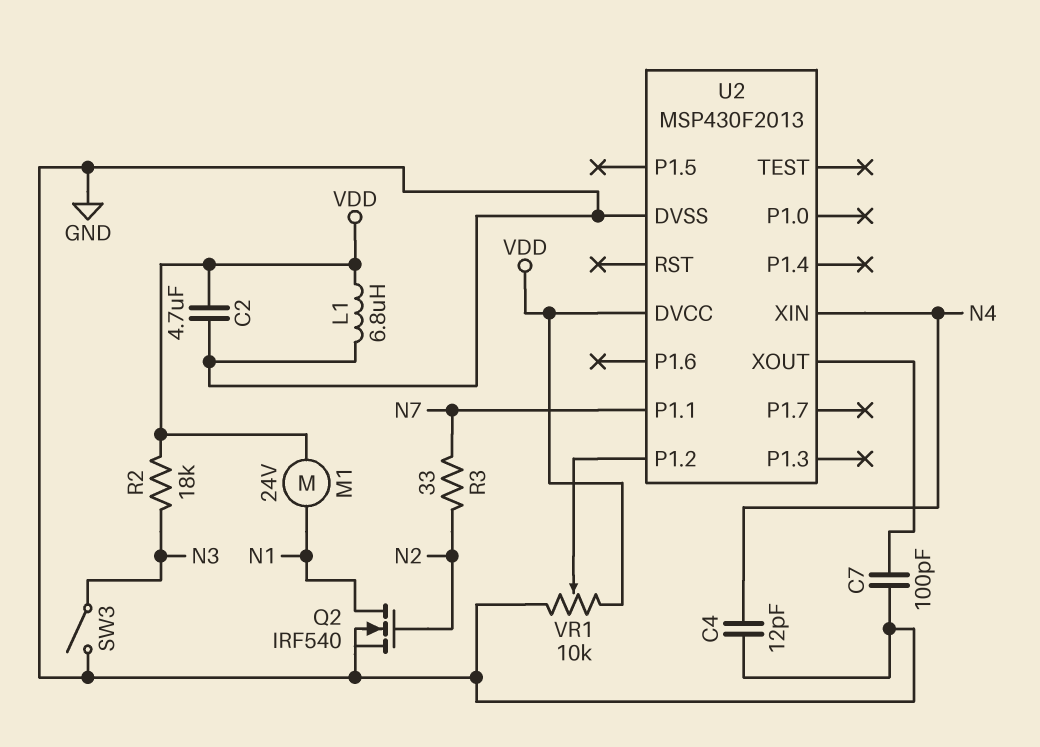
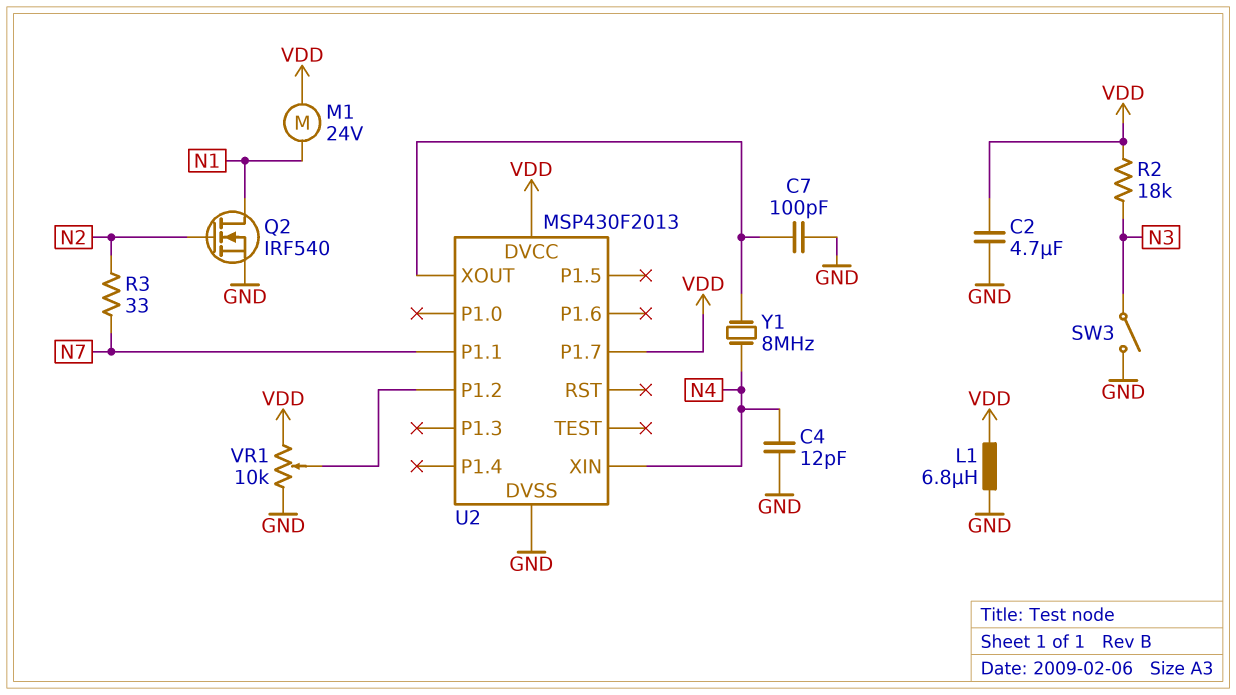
U2 pin P1.7: none -> VDD
Y1: none -> 8MHz (N4, U2/XOUT)

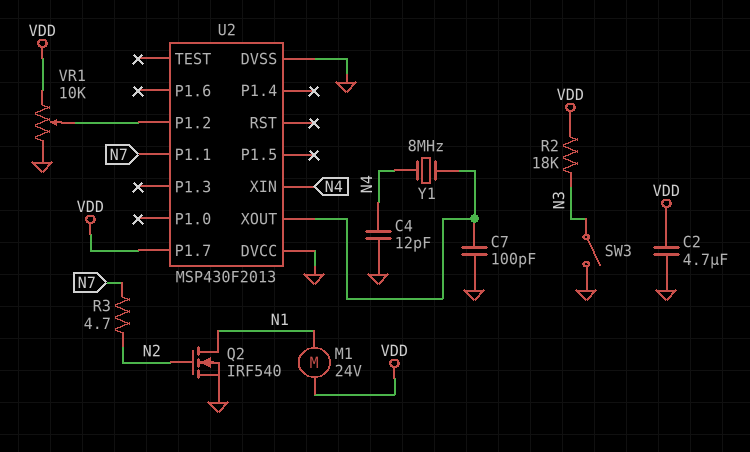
L1: 6.8uH (GND, VDD) -> none
R3: 33 (N2, N7) -> 4.7 (N2, N7)
U2 pin DVCC: VDD -> GND

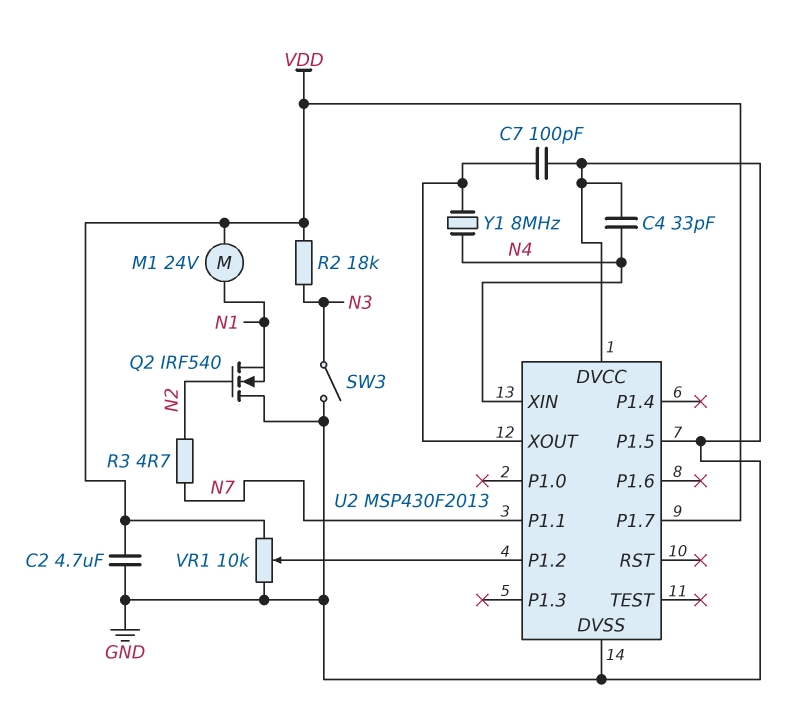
C4: 12pF (GND, N4) -> 33pF (GND, N4)
Q2: NMOS IRF540 (G N2, D N1, S GND) -> NMOS IRF540 (G N2, D GND, S N1)
U2 pin P1.5: none -> GND

